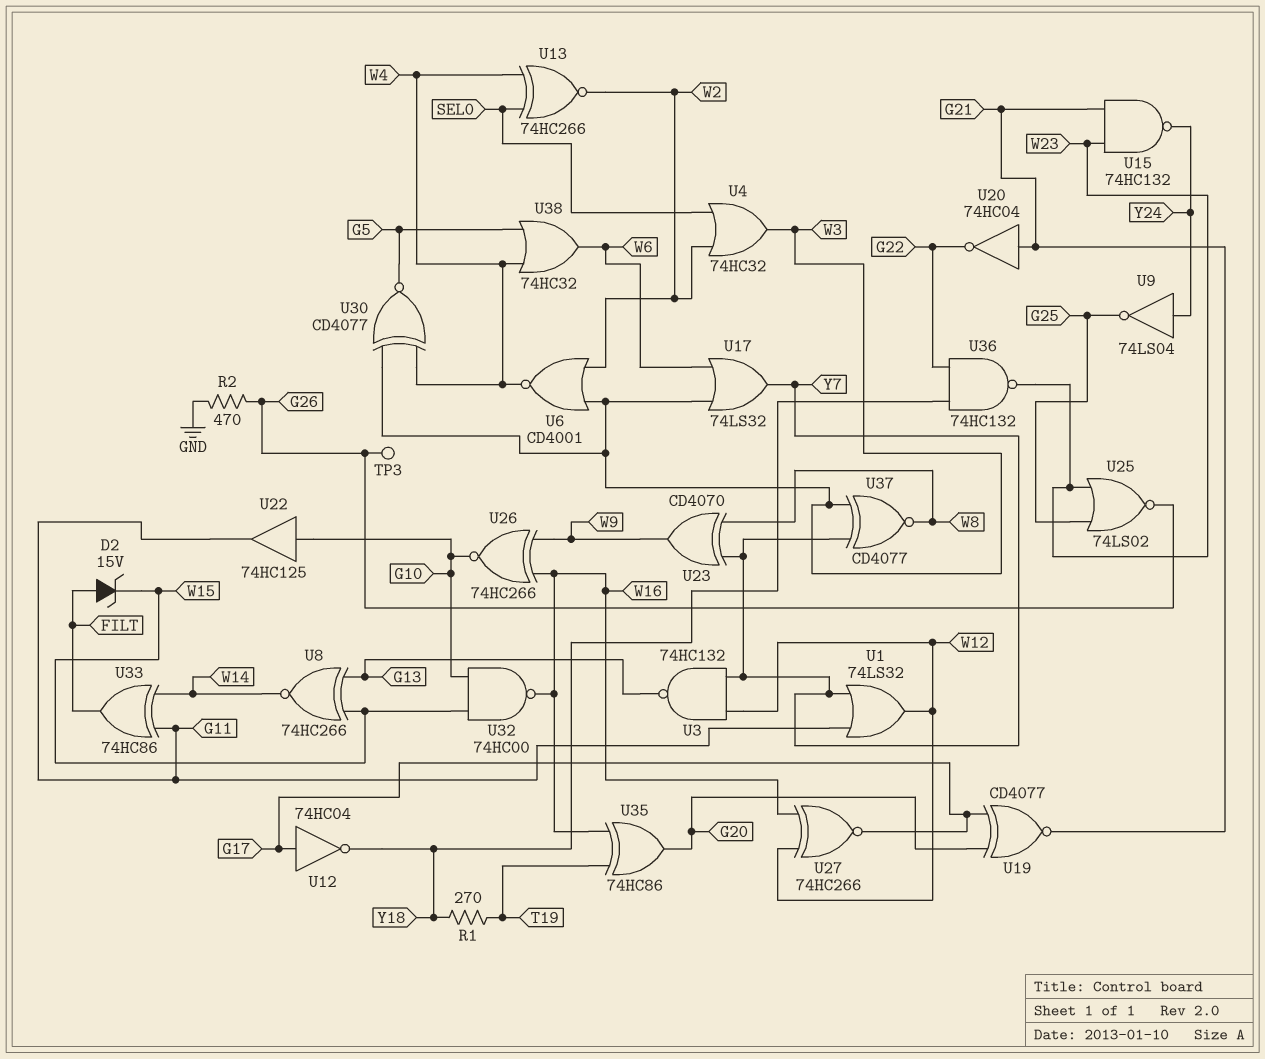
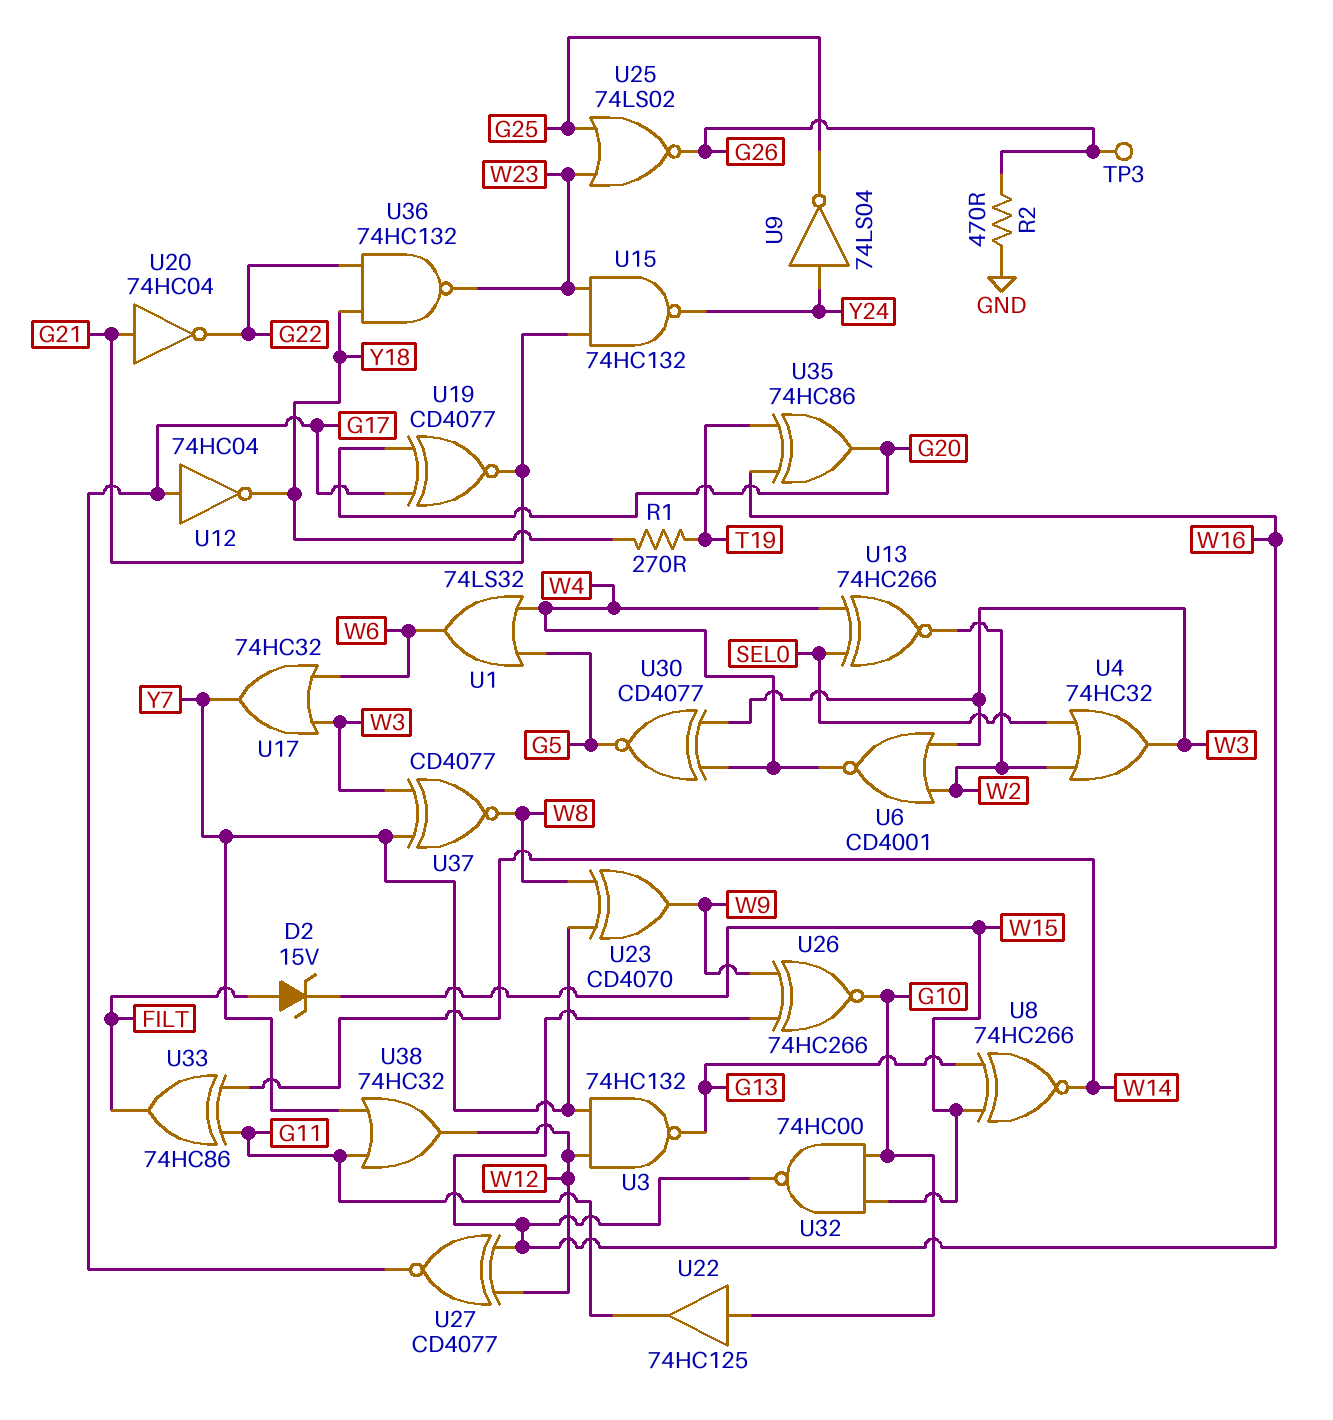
U1: OR 74LS32 (in G11, in Y7, out W12) -> OR 74LS32 (in G5, in W4, out W6)
U17: OR 74LS32 (in W3, in W6, out Y7) -> OR 74HC32 (in W3, in W6, out Y7)
U27: XNOR 74HC266 (in W12, in W16, out G17) -> XNOR CD4077 (in W12, in W16, out G17)
U38: OR 74HC32 (in G5, in W4, out W6) -> OR 74HC32 (in G11, in Y7, out W12)

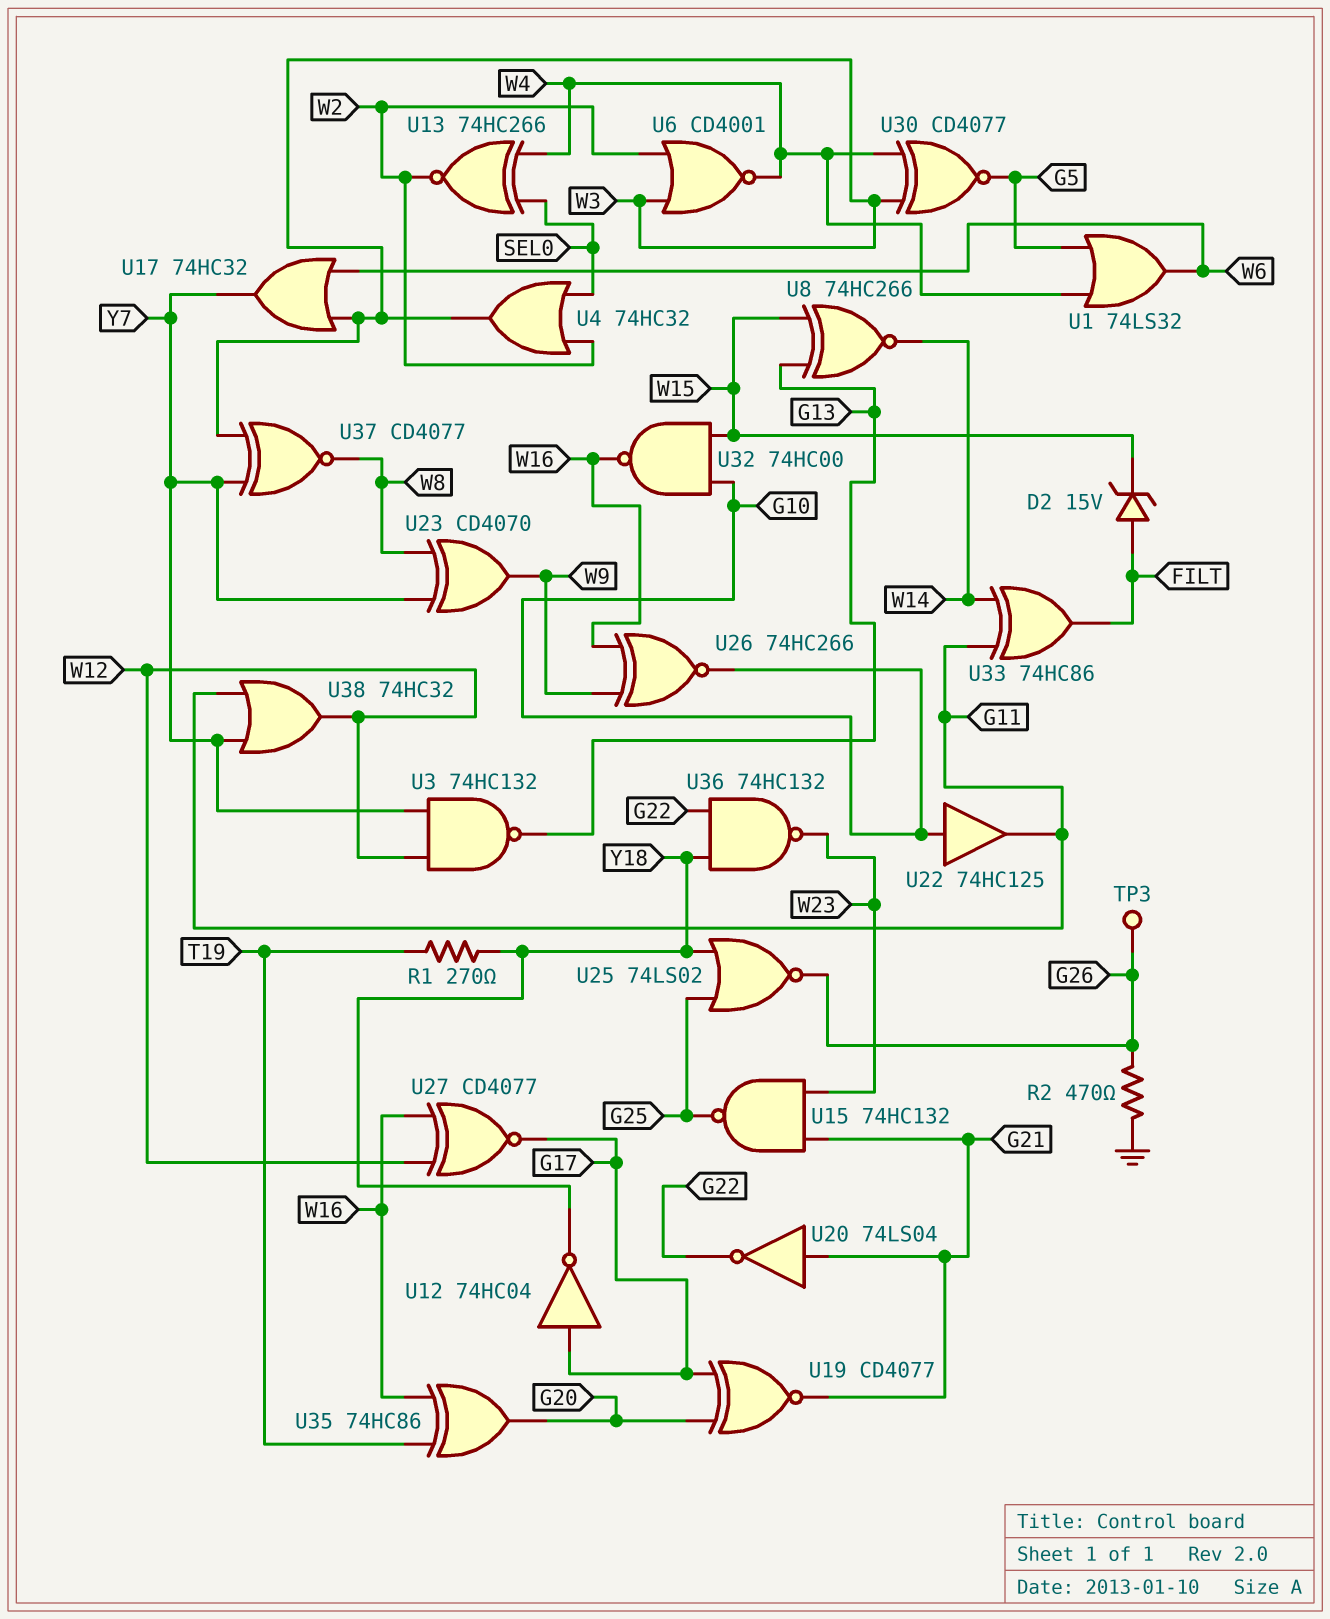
U9: NOT 74LS04 (in Y24, out G25) -> none
U15: NAND 74HC132 (in G21, in W23, out Y24) -> NAND 74HC132 (in G21, in W23, out G25)
U20: NOT 74HC04 (in G21, out G22) -> NOT 74LS04 (in G21, out G22)
U25: NOR 74LS02 (in G25, in W23, out G26) -> NOR 74LS02 (in G25, in Y18, out G26)

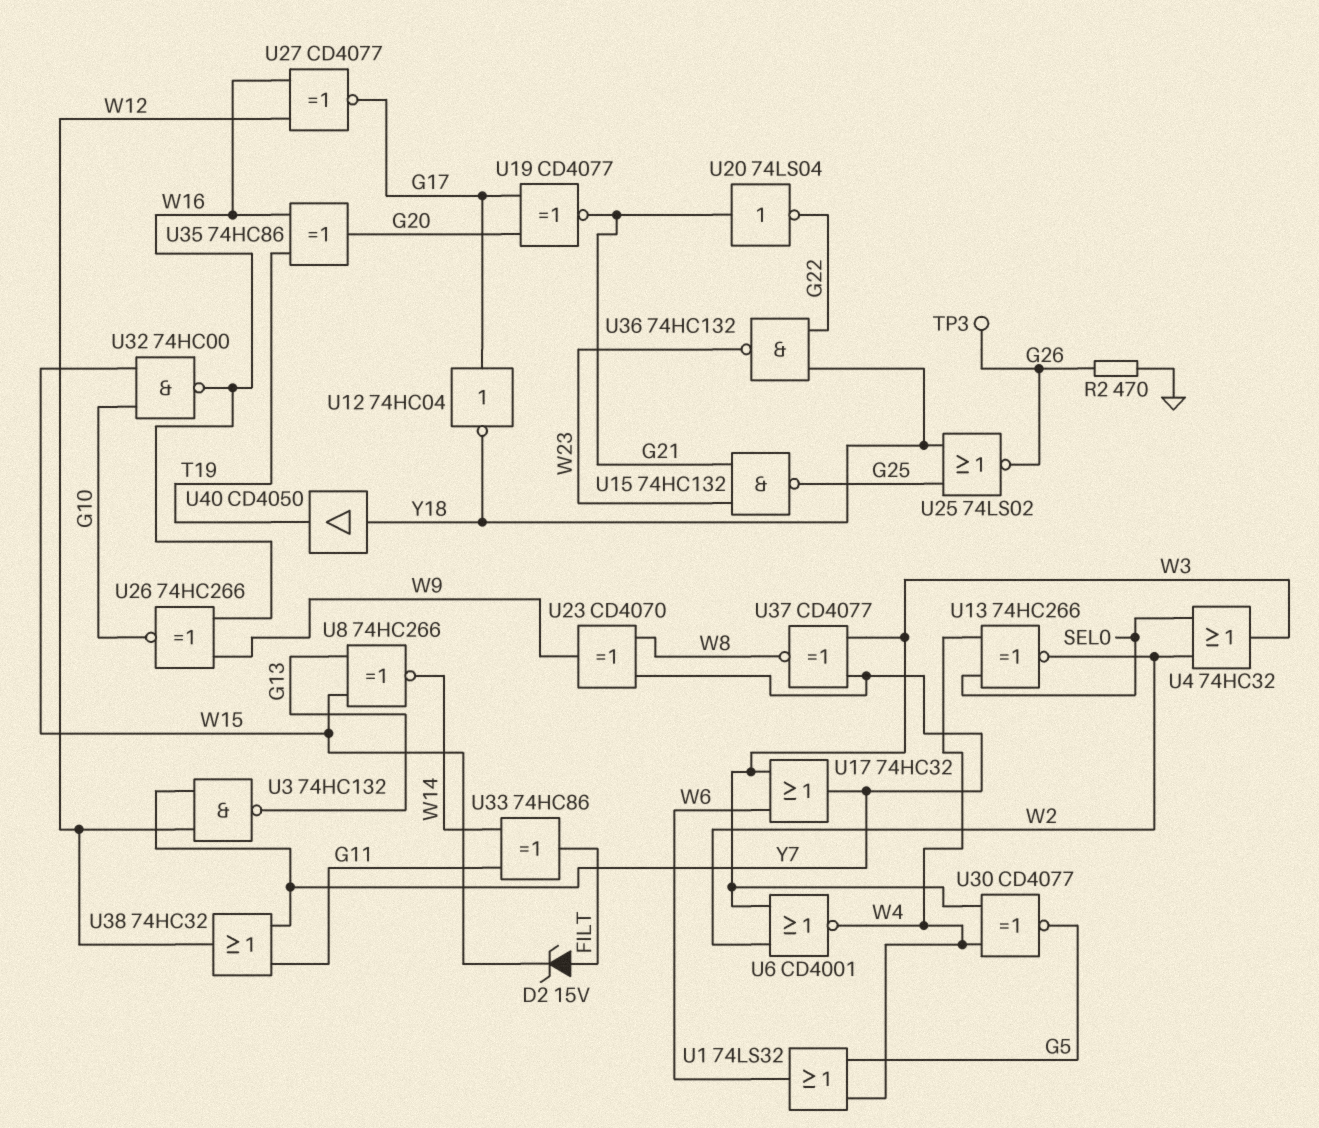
R1: 270 (T19, Y18) -> none
U22: buffer 74HC125 (in G10, out G11) -> none
U40: none -> buffer CD4050 (in Y18, out T19)

